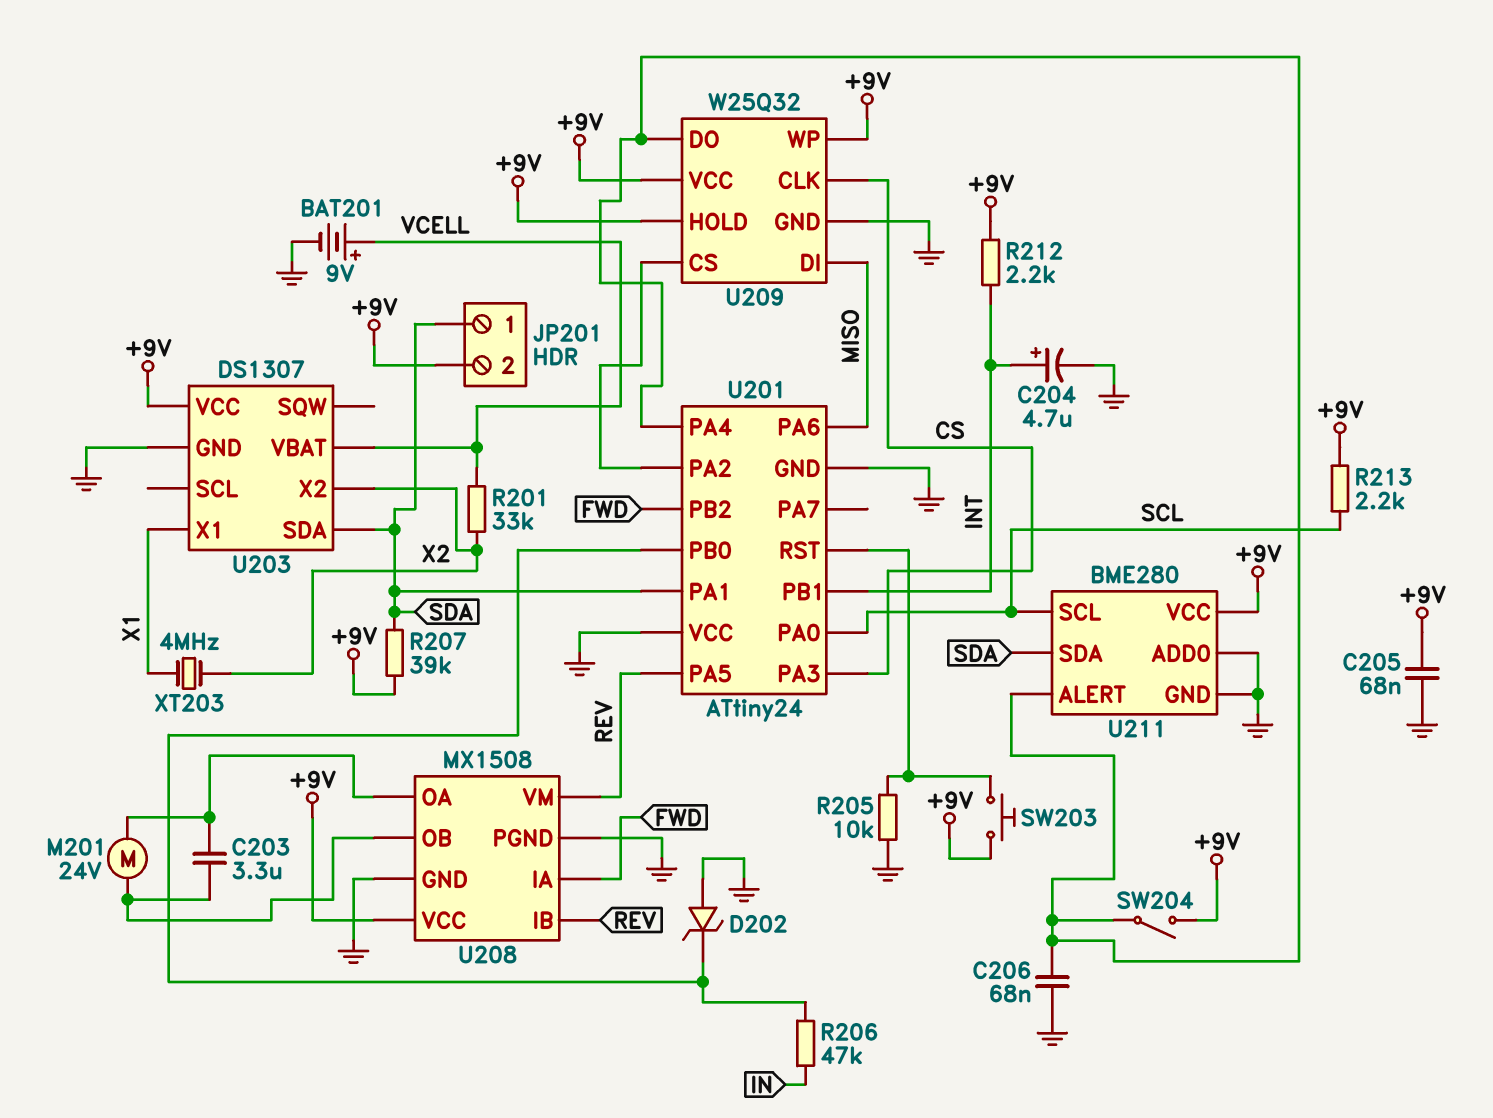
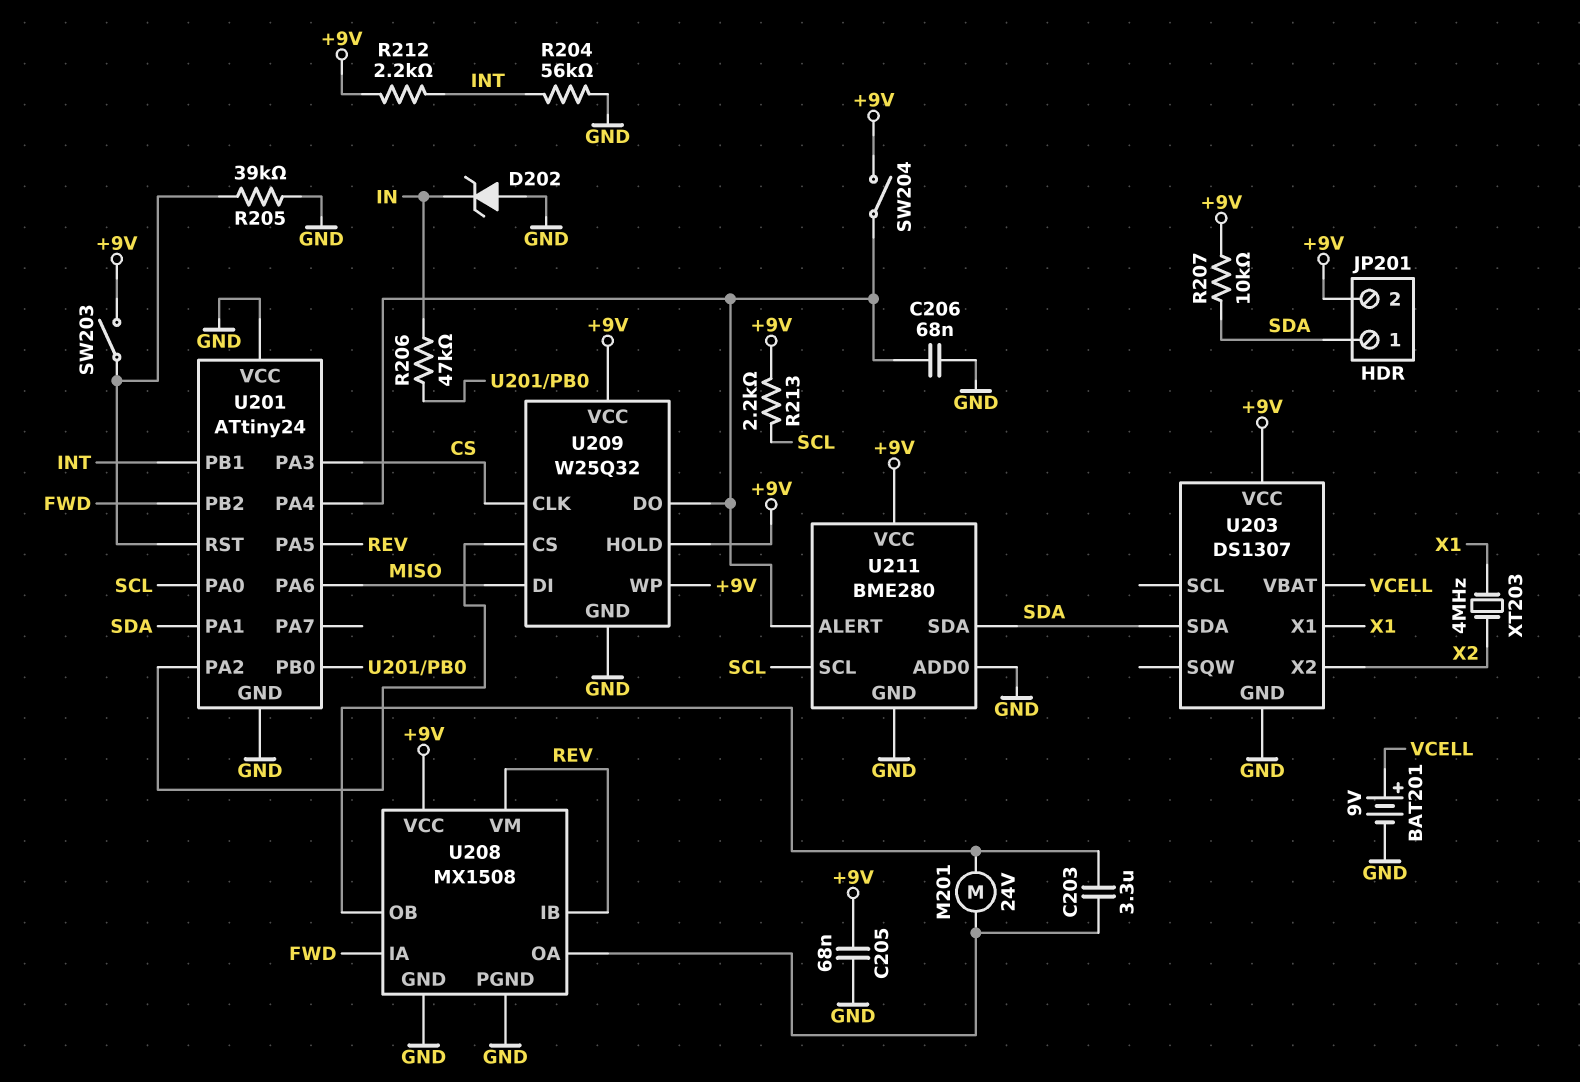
C204: 4.7uF (plus INT, minus GND) -> none
D202: zener (A GND, K U201/PB0) -> zener (A GND, K IN)
R201: 33k (VCELL, X2) -> none
R204: none -> 56k (GND, INT)
R205: 10k (GND, U201/RST) -> 39k (GND, U201/RST)
R207: 39k (+9V, SDA) -> 10k (+9V, SDA)
SW203: button (+9V, U201/RST) -> switch (+9V, U201/RST)

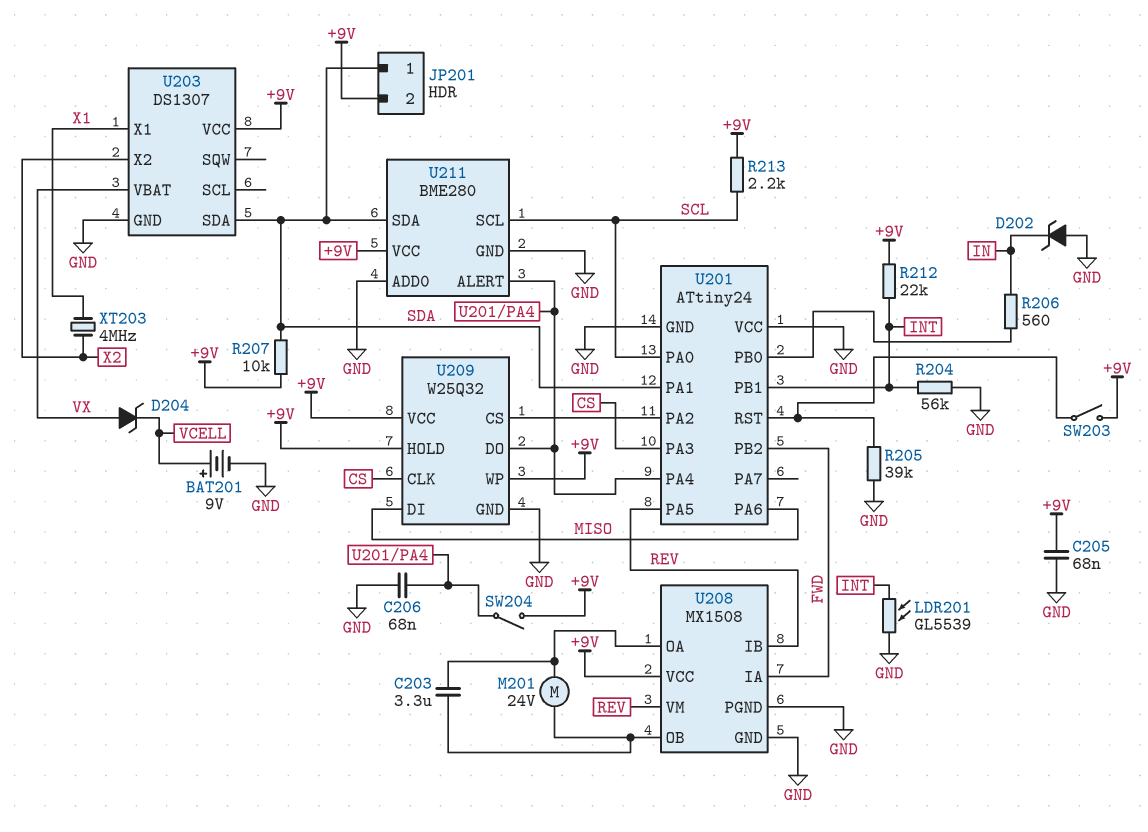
D204: none -> zener (A VX, K VCELL)
LDR201: none -> GL5539 (GND, INT)
R206: 47k (IN, U201/PB0) -> 560 (IN, U201/PB0)
R212: 2.2k (+9V, INT) -> 22k (+9V, INT)
U203 pin VBAT: VCELL -> VX

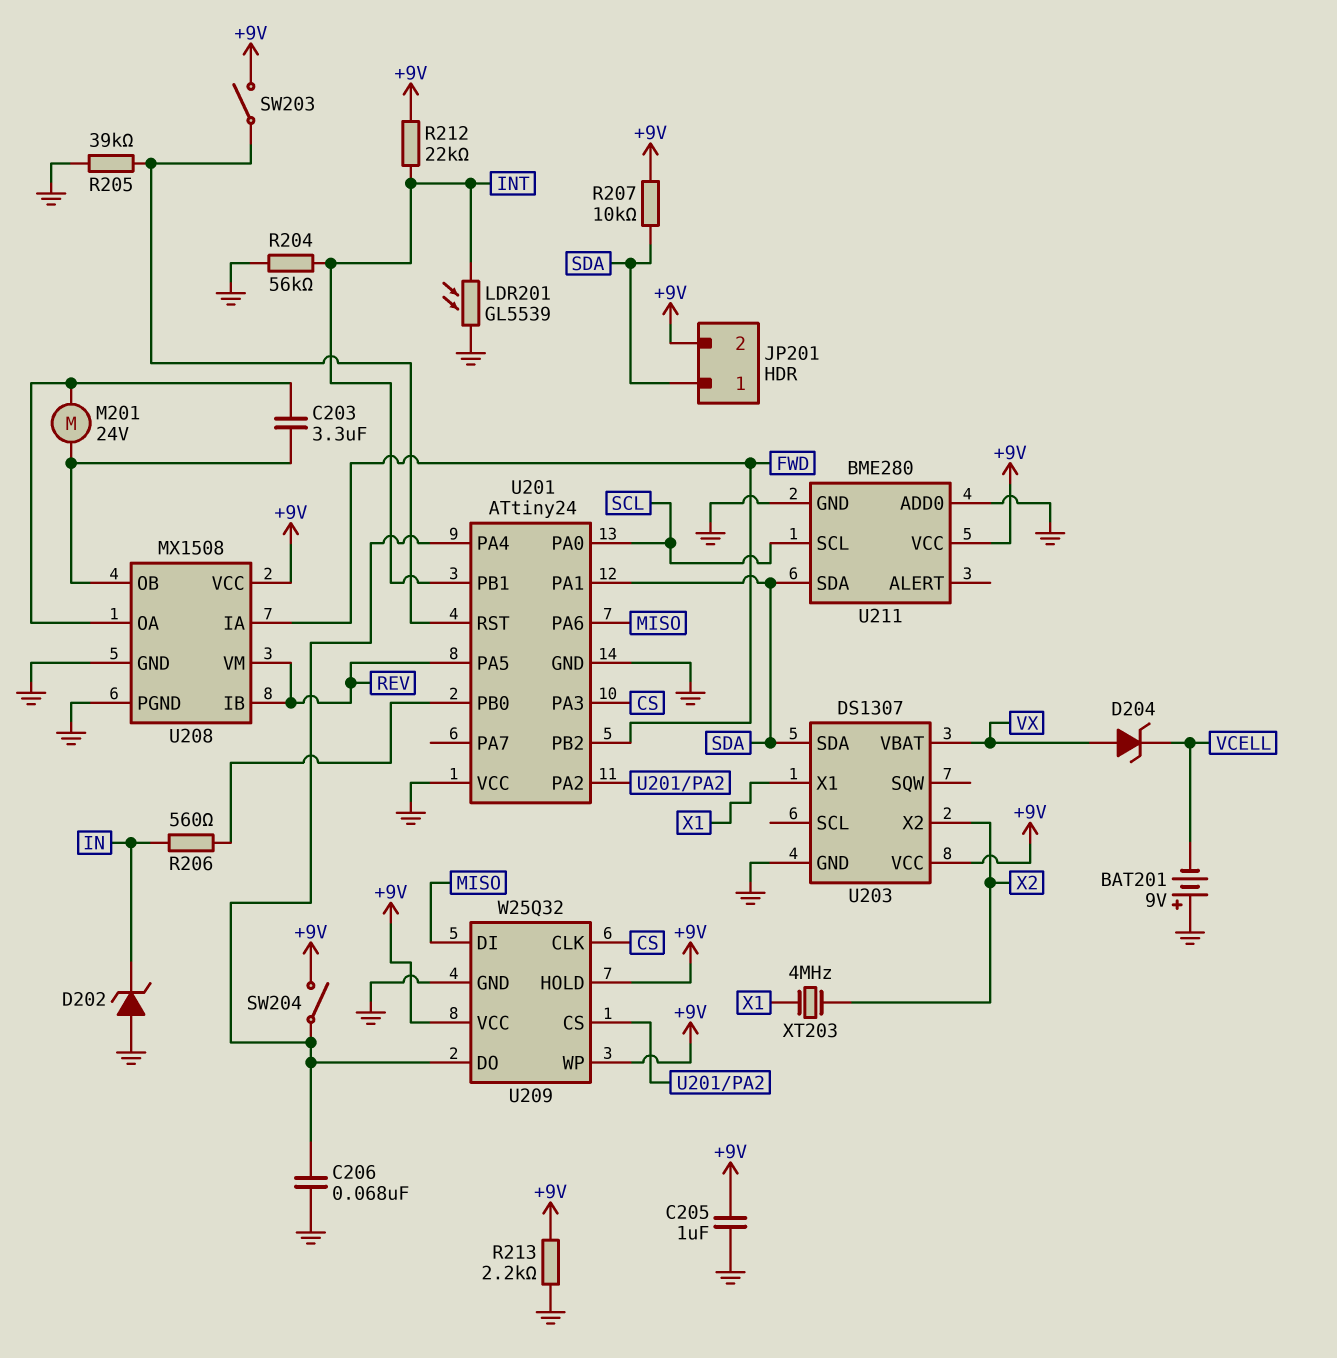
BAT201: 9V (plus VCELL, minus GND) -> 9V (plus GND, minus VCELL)
C205: 68nF (+9V, GND) -> 1uF (+9V, GND)
R213: 2.2k (+9V, SCL) -> 2.2k (+9V, GND)
U211 pin ALERT: U201/PA4 -> none

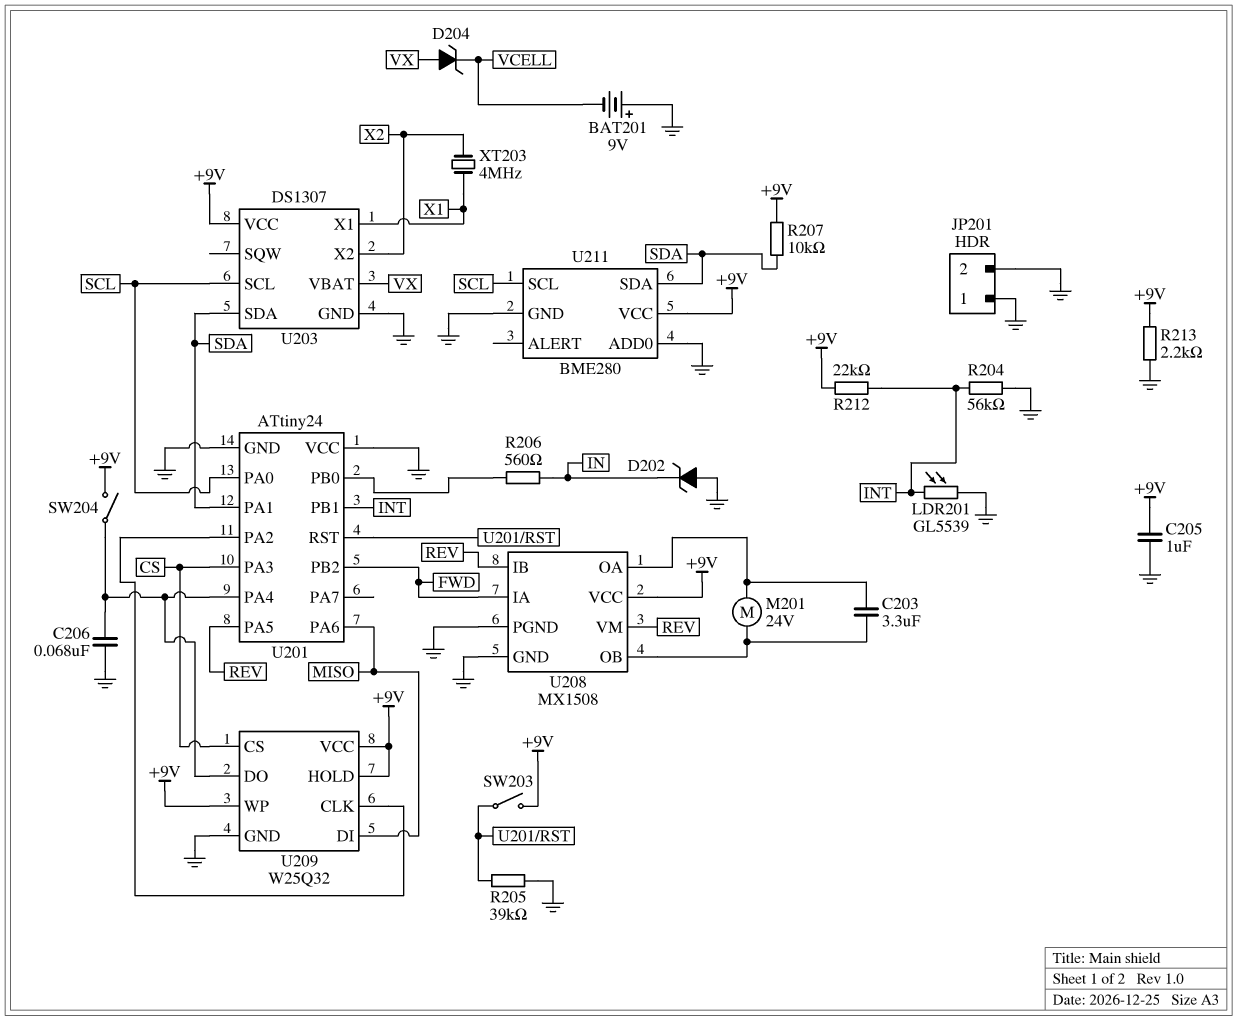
JP201 pin 1: SDA -> GND
JP201 pin 2: +9V -> GND
U203 pin SCL: none -> SCL
U209 pin CLK: CS -> U201/PA2
U209 pin CS: U201/PA2 -> CS

